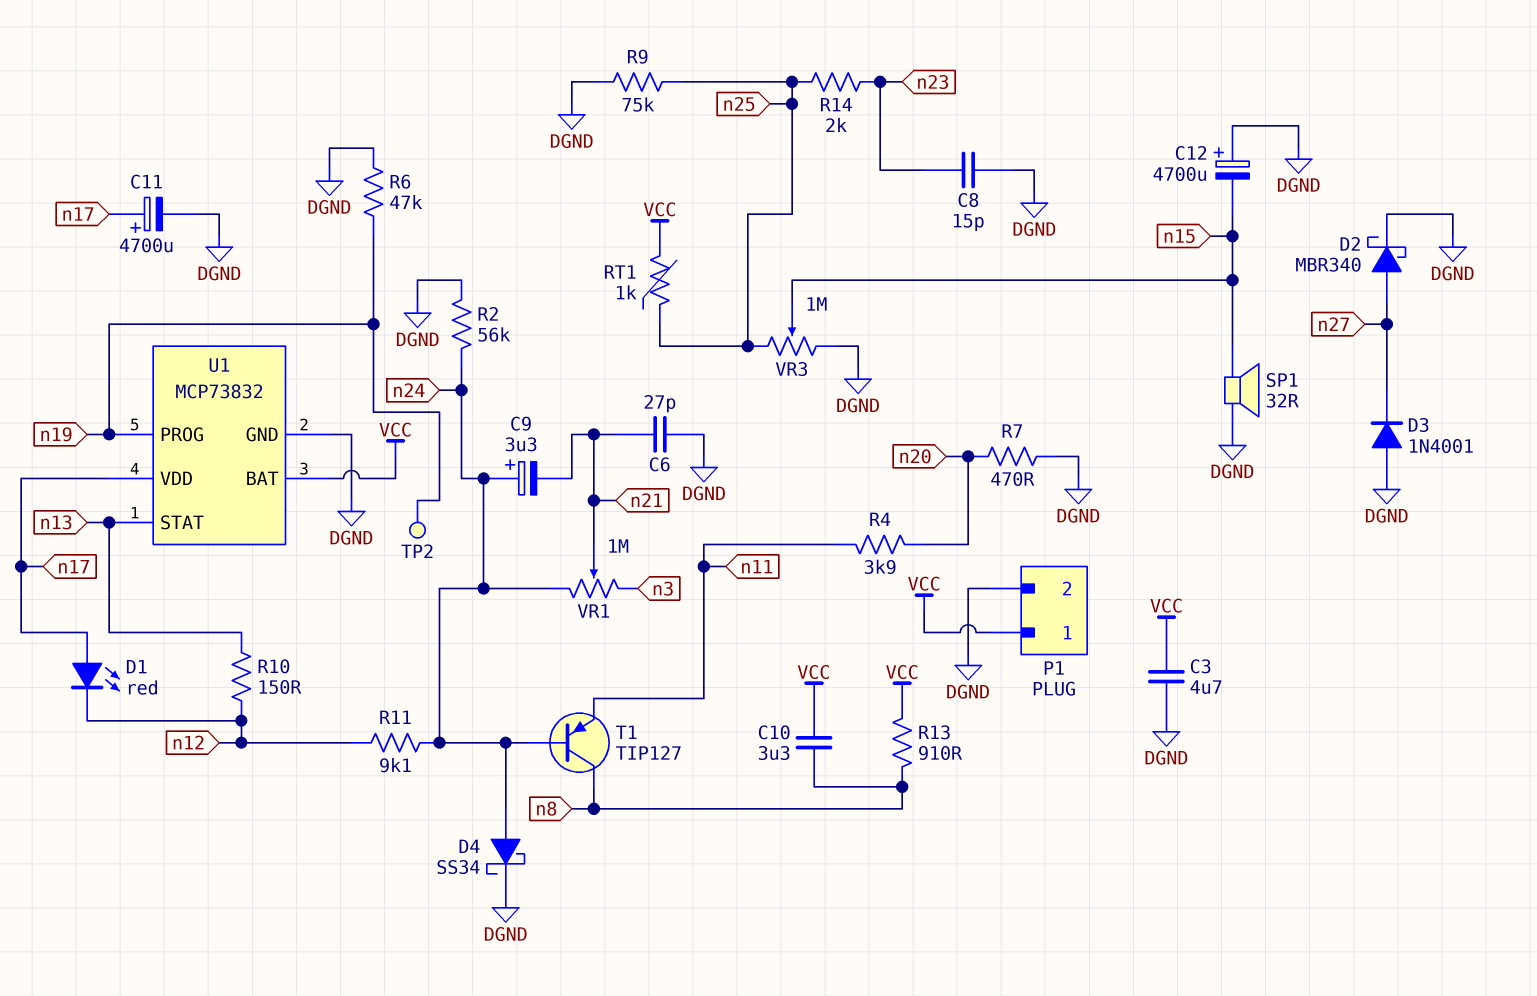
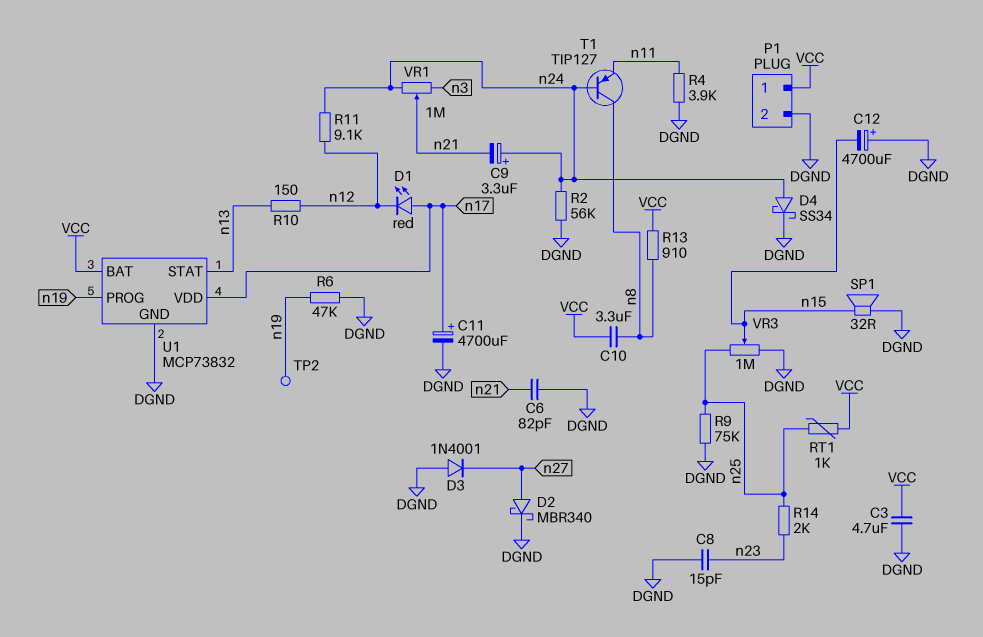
C6: 27pF (DGND, n21) -> 82pF (DGND, n21)
R4: 3.9k (n11, n20) -> 3.9k (DGND, n11)
R7: 470 (DGND, n20) -> none

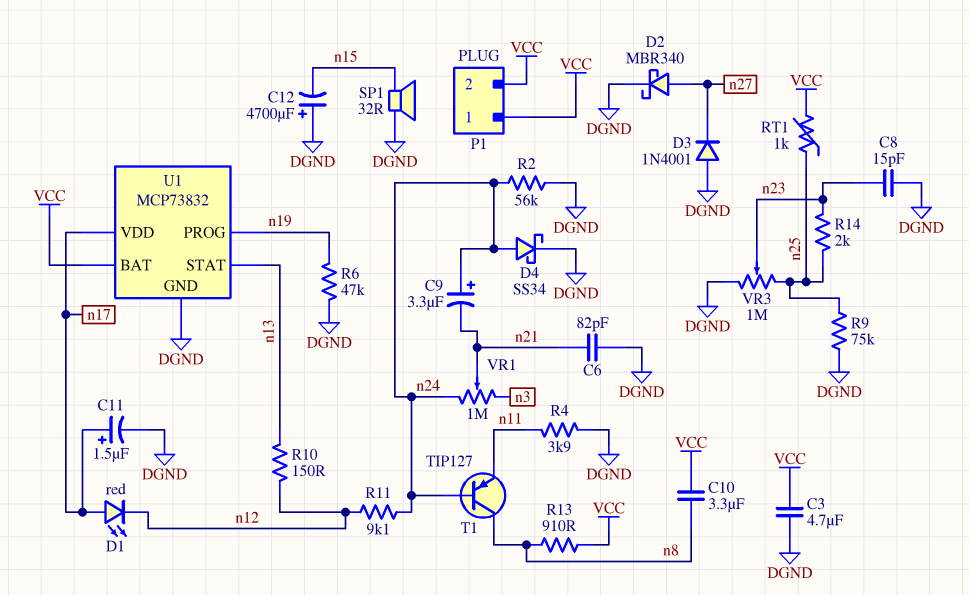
C11: 4700uF (plus n17, minus DGND) -> 1.5uF (plus n17, minus DGND)
P1 pin 2: DGND -> VCC
TP2: test point (n19) -> none
VR3: 1M (DGND, n25, wiper n15) -> 1M (DGND, n25, wiper n23)

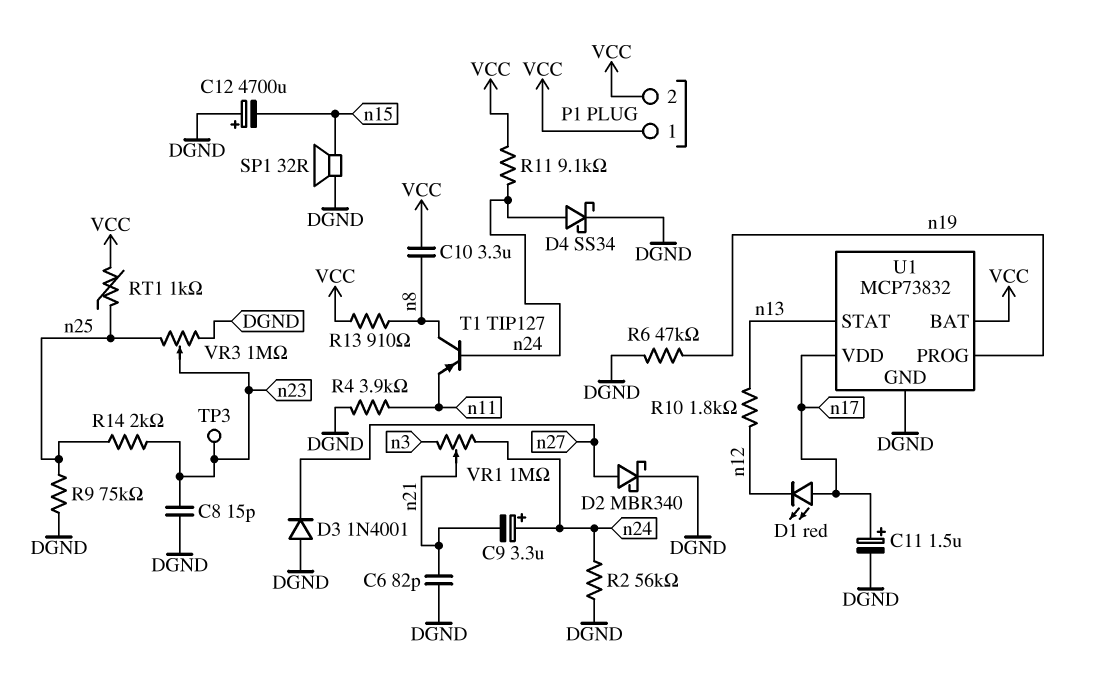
C3: 4.7uF (DGND, VCC) -> none
R10: 150 (n12, n13) -> 1.8k (n12, n13)
R11: 9.1k (n12, n24) -> 9.1k (VCC, n24)
TP3: none -> test point (n23)

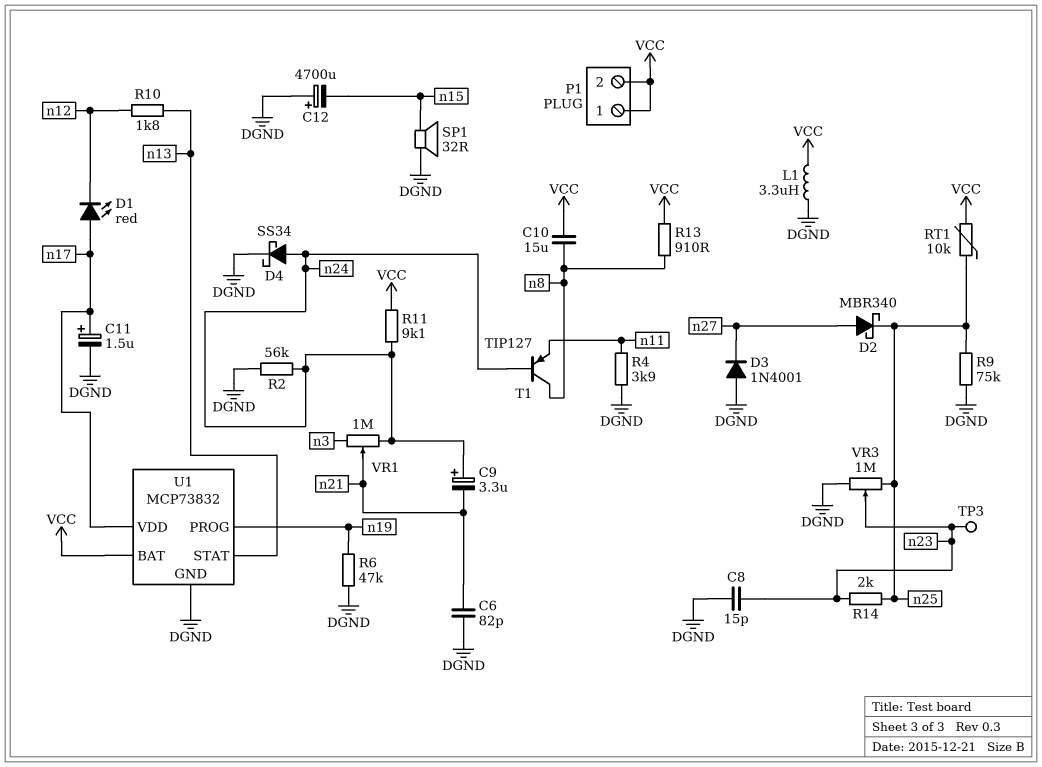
C10: 3.3uF (VCC, n8) -> 15uF (VCC, n8)
D2: schottky MBR340 (A n27, K DGND) -> schottky MBR340 (A n27, K n25)
L1: none -> 3.3uH (DGND, VCC)
RT1: 1k (VCC, n25) -> 10k (VCC, n25)

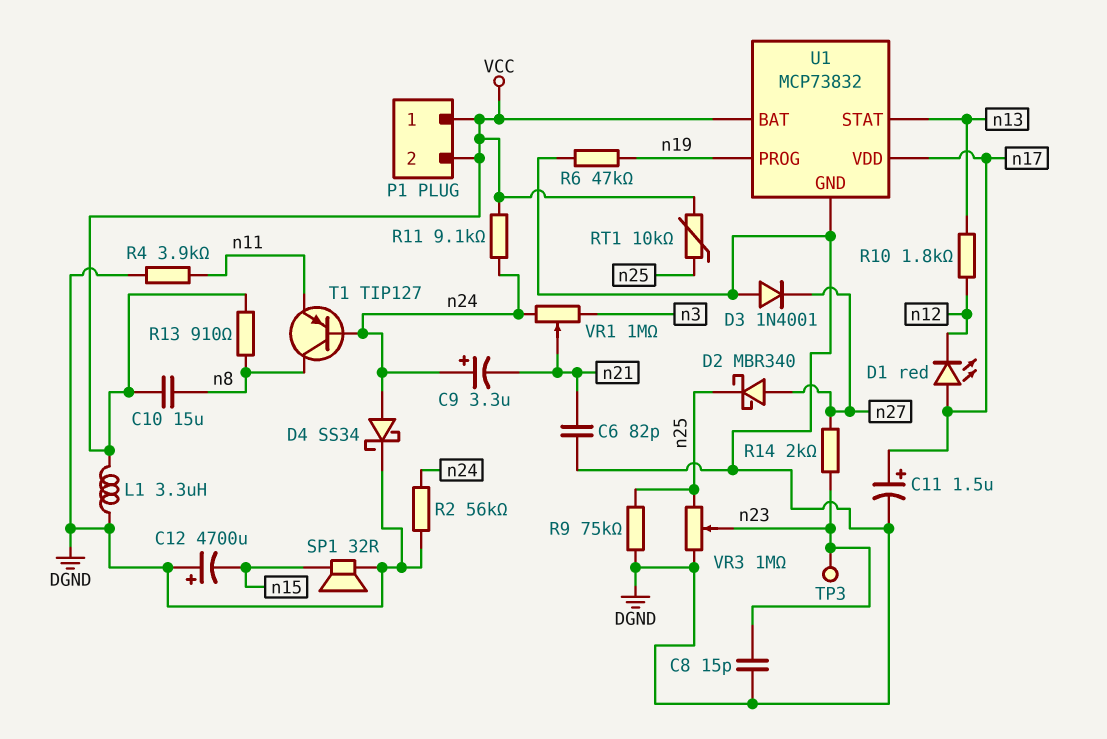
R14: 2k (n23, n25) -> 2k (n23, n27)

